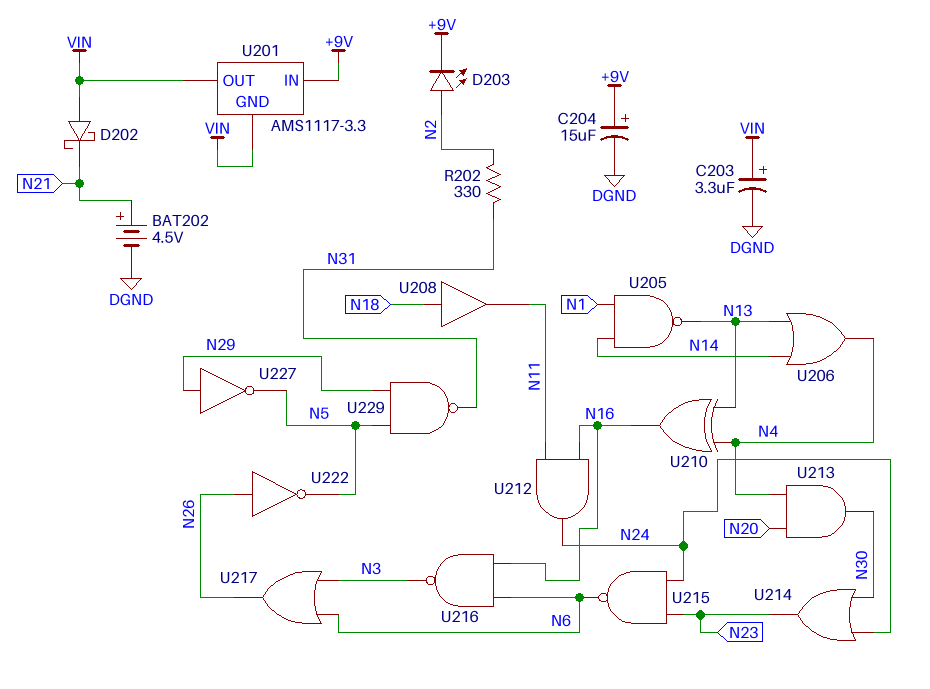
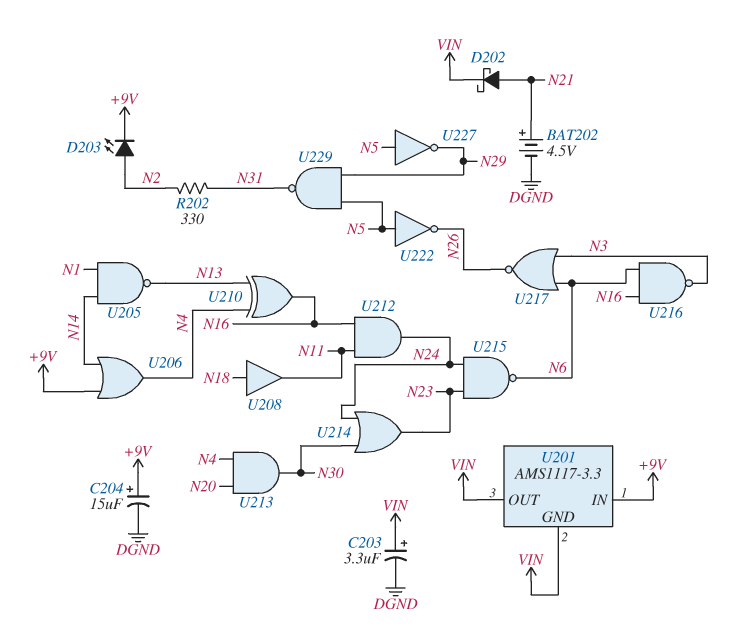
D202: schottky (A VIN, K N21) -> schottky (A N21, K VIN)
U206: OR (in N13, in N14, out N4) -> OR (in +9V, in N14, out N4)
U217: OR (in N3, in N6, out N26) -> NOR (in N3, in N6, out N26)
U222: NOT (in N26, out N5) -> NOT (in N5, out N26)
U227: NOT (in N29, out N5) -> NOT (in N5, out N29)

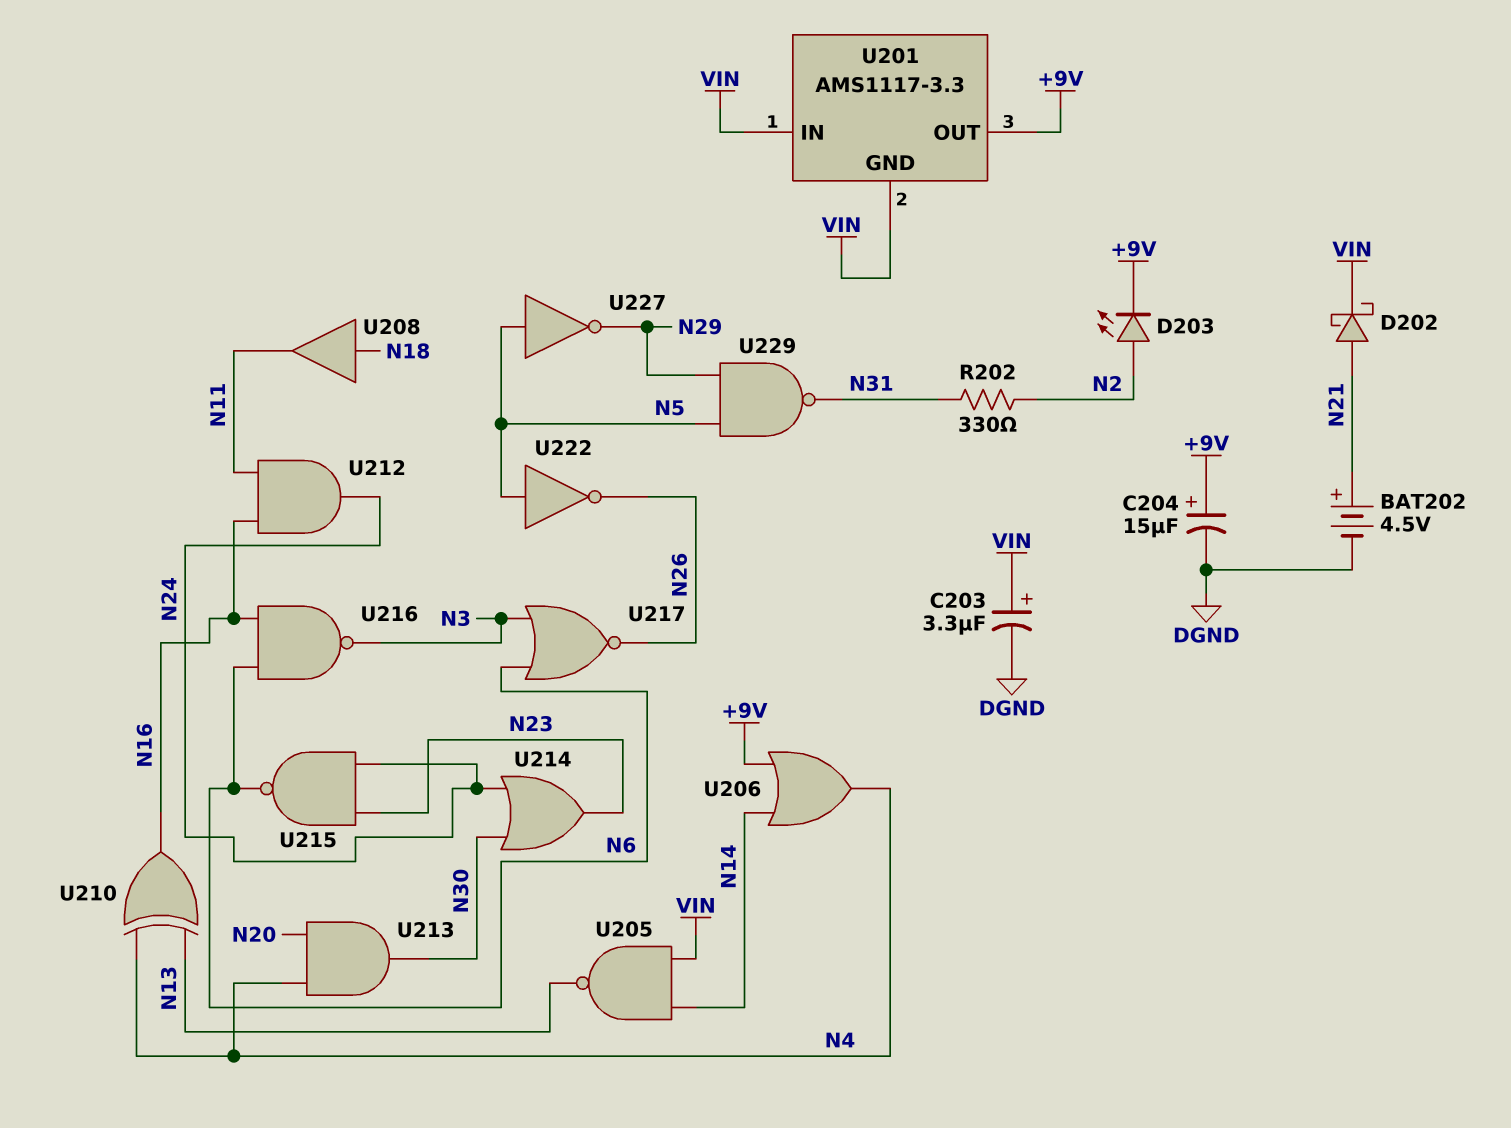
U201 pin IN: +9V -> VIN
U201 pin OUT: VIN -> +9V
U205: NAND (in N1, in N14, out N13) -> NAND (in N14, in VIN, out N13)

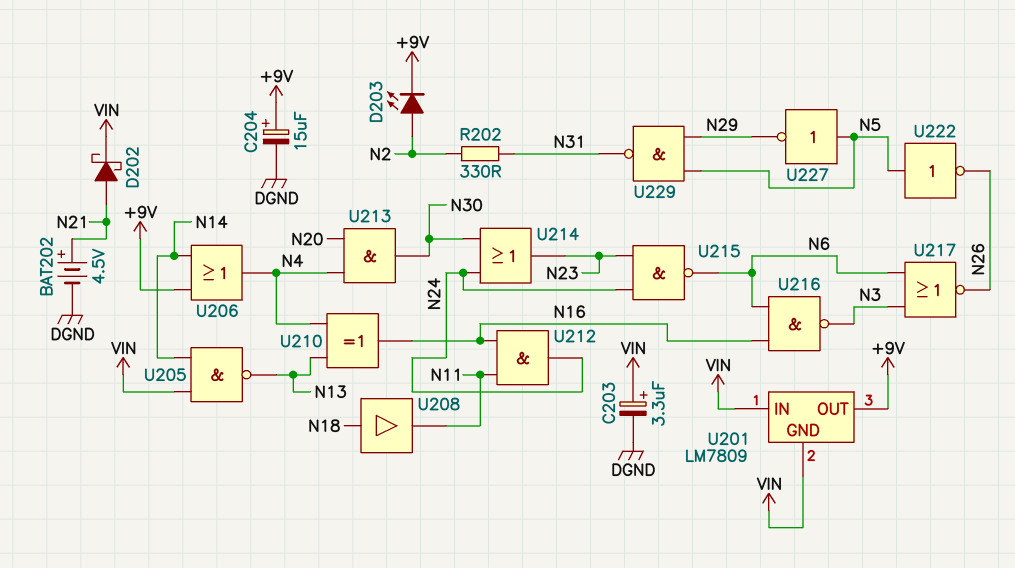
U201: AMS1117-3.3 -> LM7809

